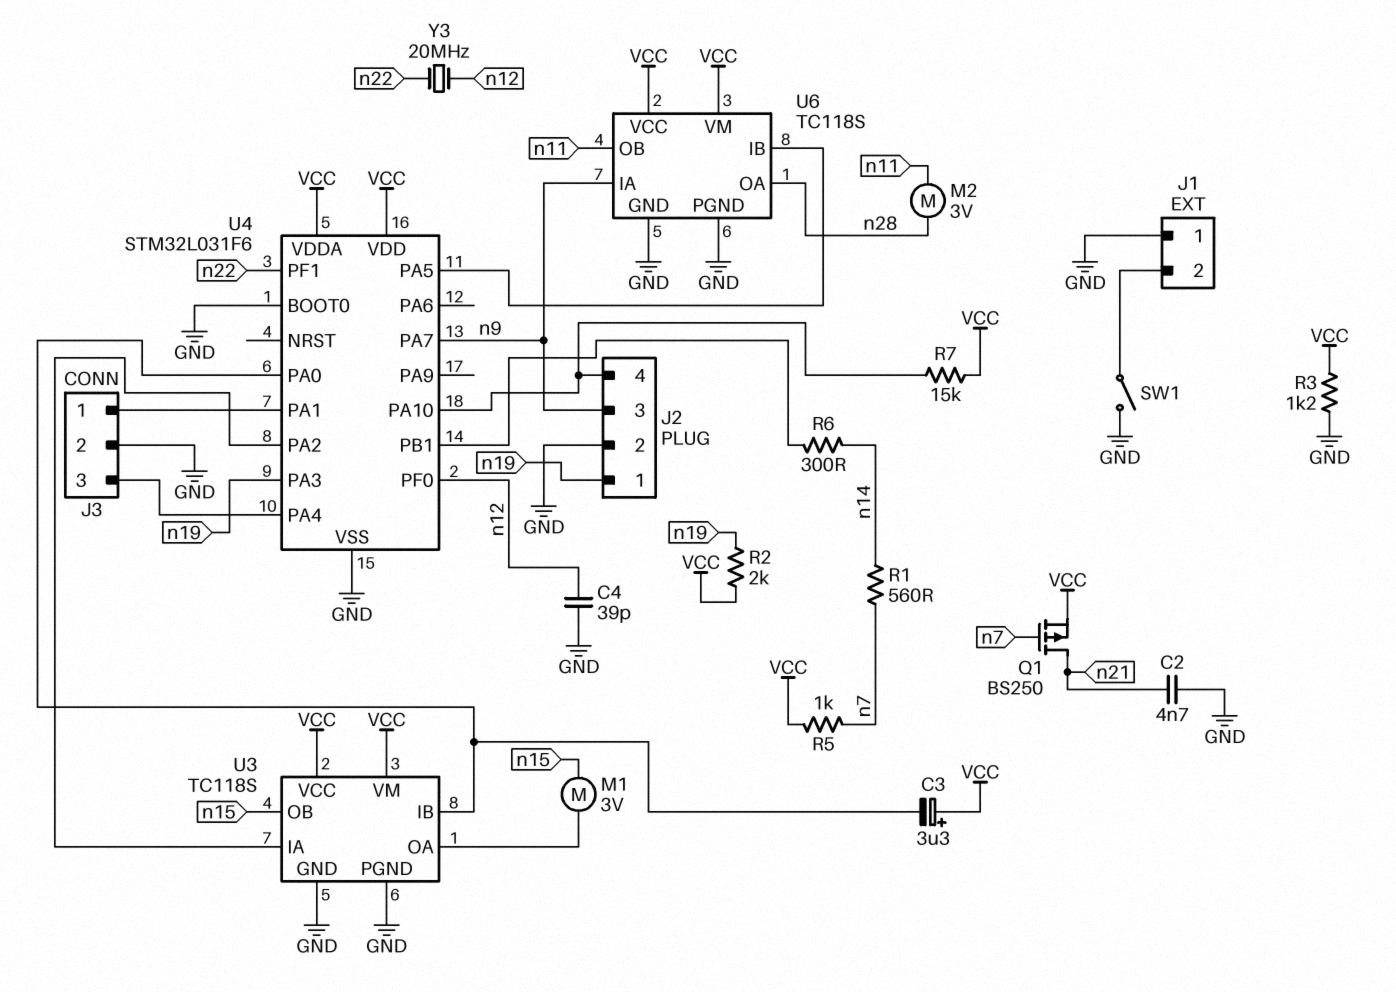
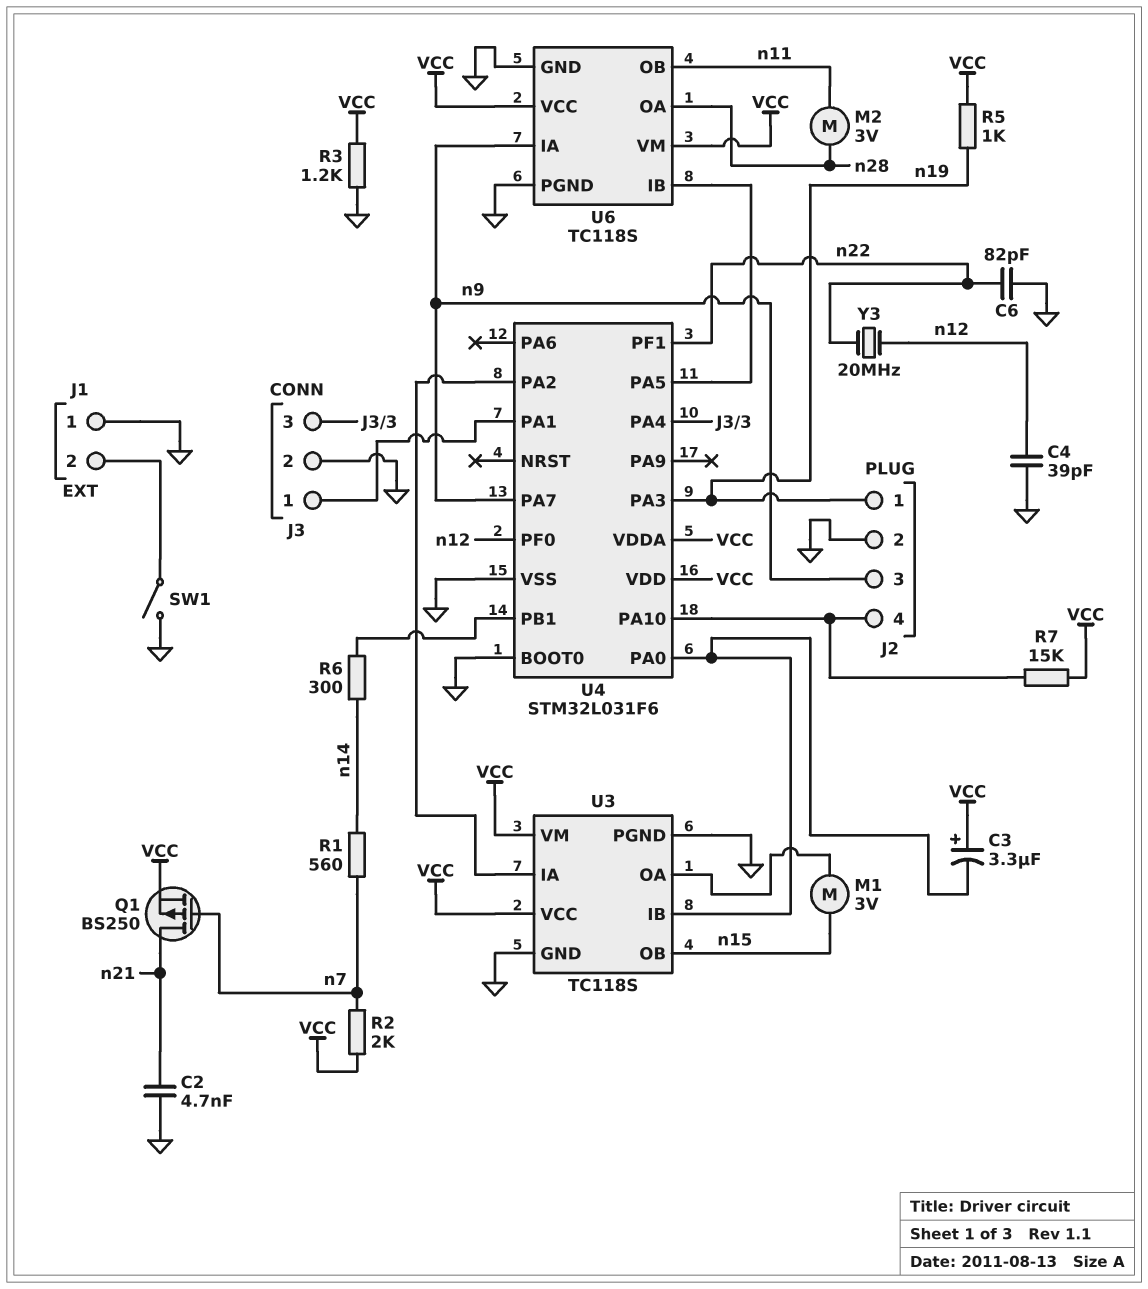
C6: none -> 82pF (GND, n22)
R2: 2k (VCC, n19) -> 2k (VCC, n7)
R5: 1k (VCC, n7) -> 1k (VCC, n19)

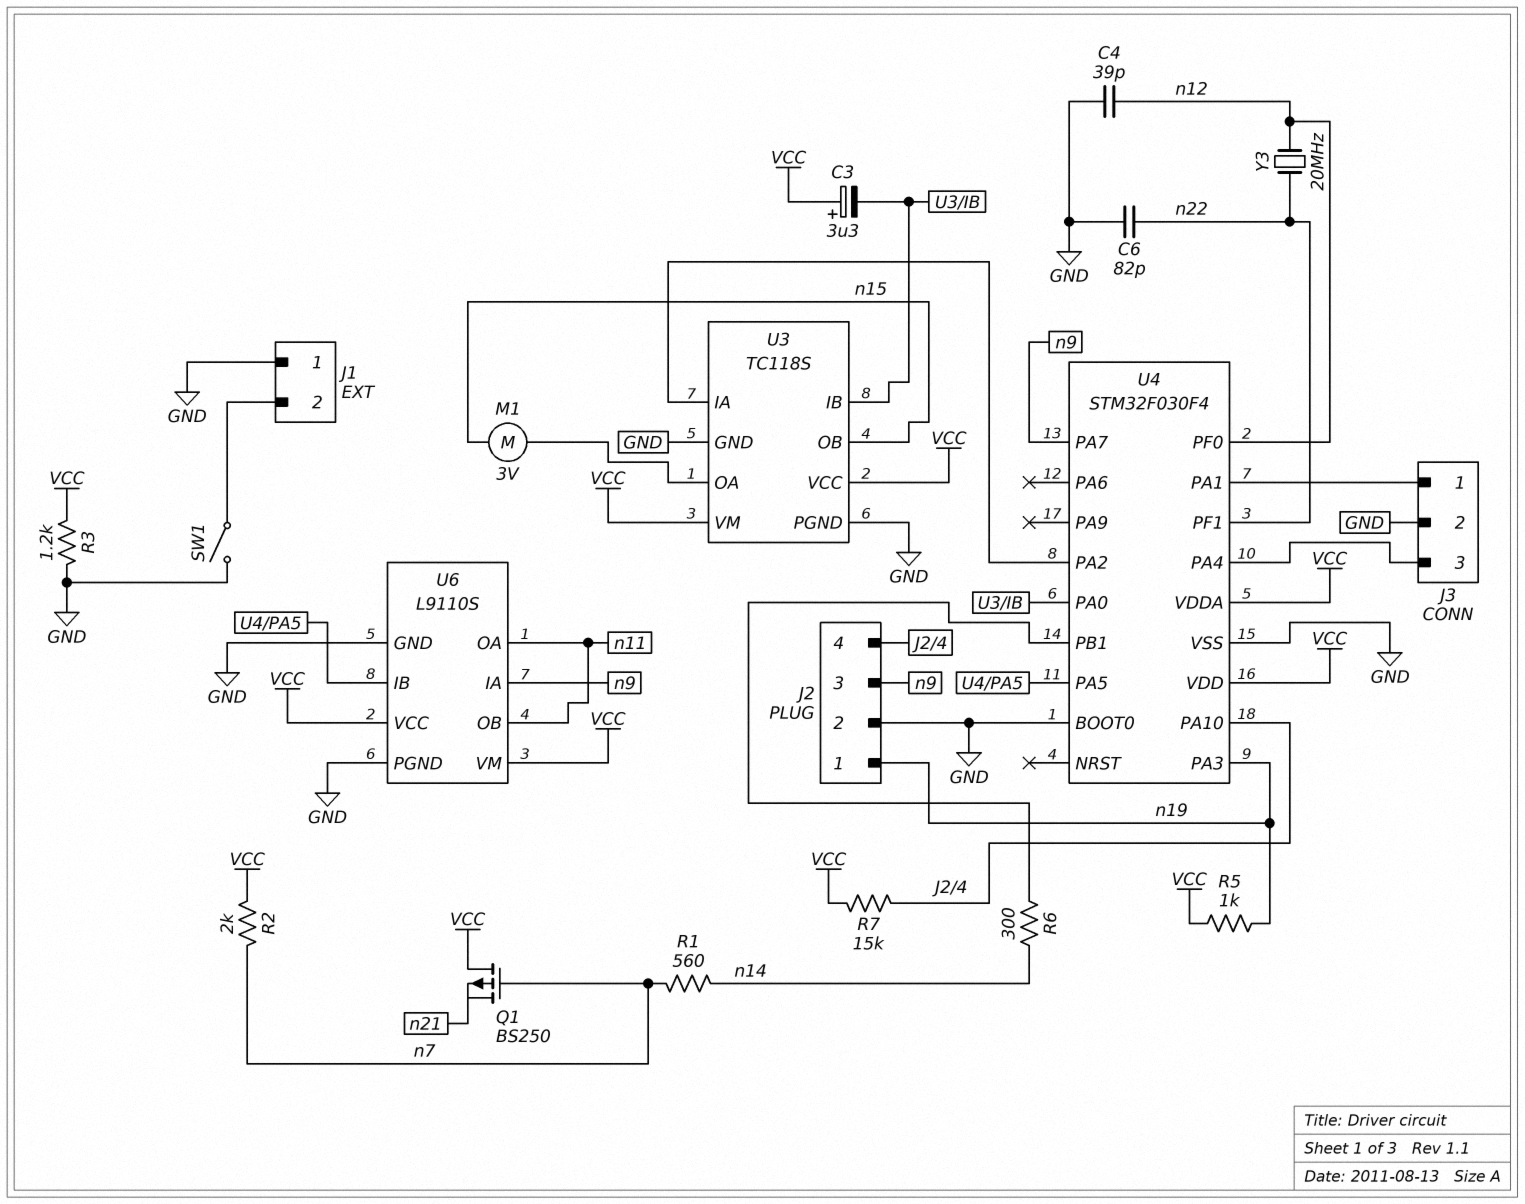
C2: 4.7nF (GND, n21) -> none
M2: motor 3V (n11, n28) -> none
Q1: PMOS BS250 (G n7, D n21, S VCC) -> PMOS BS250 (G n7, D VCC, S n21)
U4: STM32L031F6 -> STM32F030F4
U6: TC118S -> L9110S
U6 pin OA: n28 -> n11

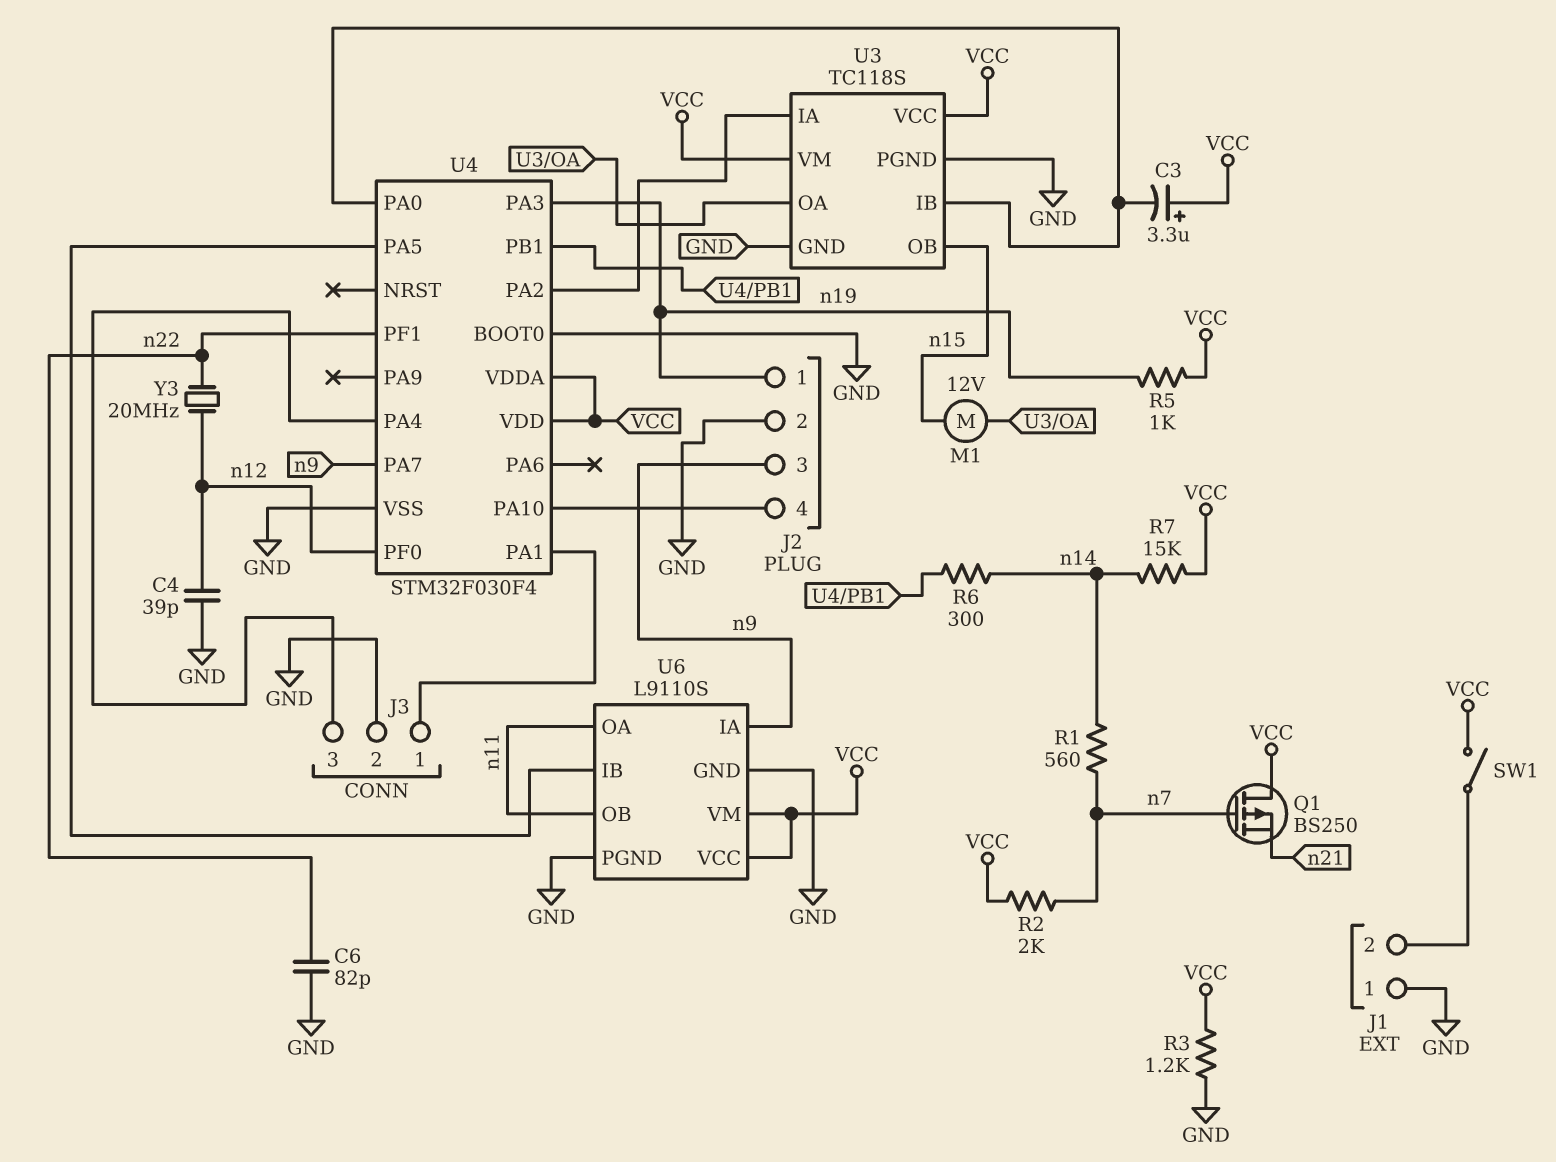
M1: motor 3V (U3/OA, n15) -> motor 12V (U3/OA, n15)
R7: 15k (J2/4, VCC) -> 15k (VCC, n14)
SW1: switch (GND, J1/2) -> switch (J1/2, VCC)

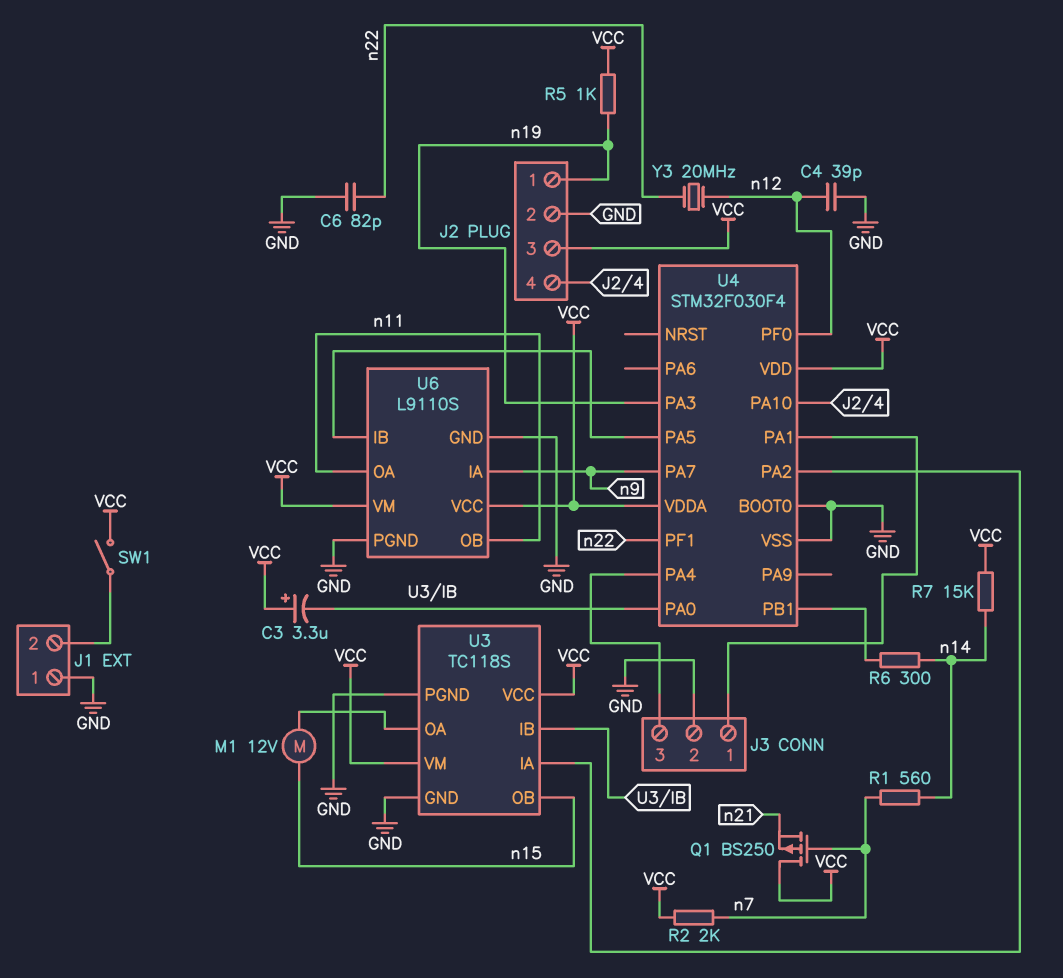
J2 pin 3: n9 -> VCC
R3: 1.2k (GND, VCC) -> none

